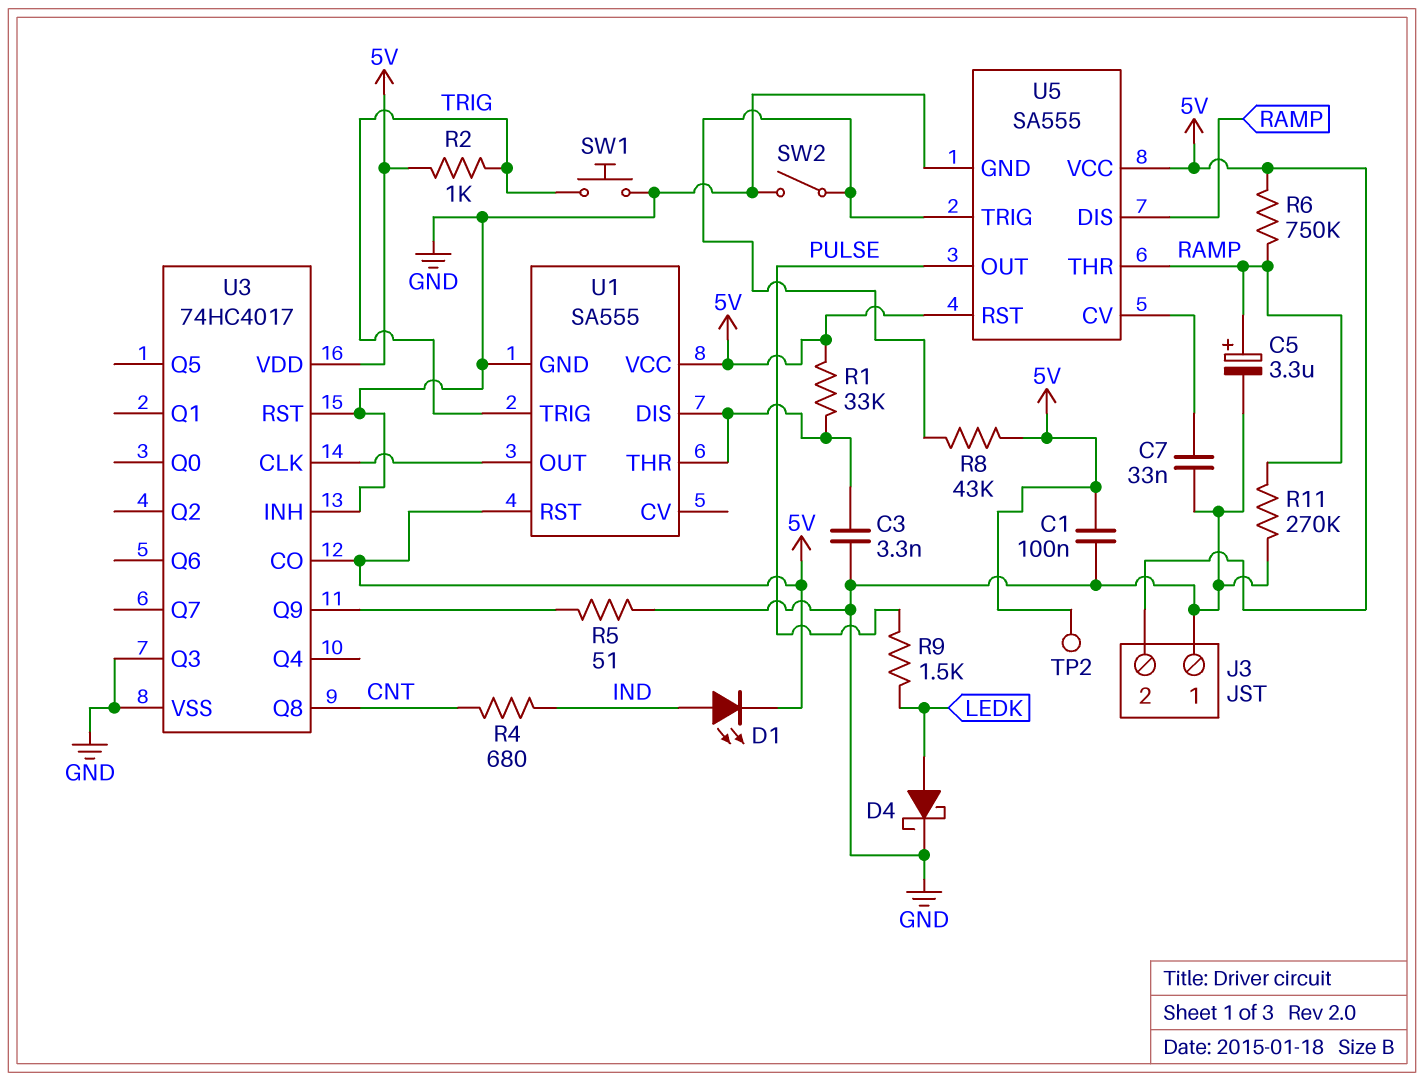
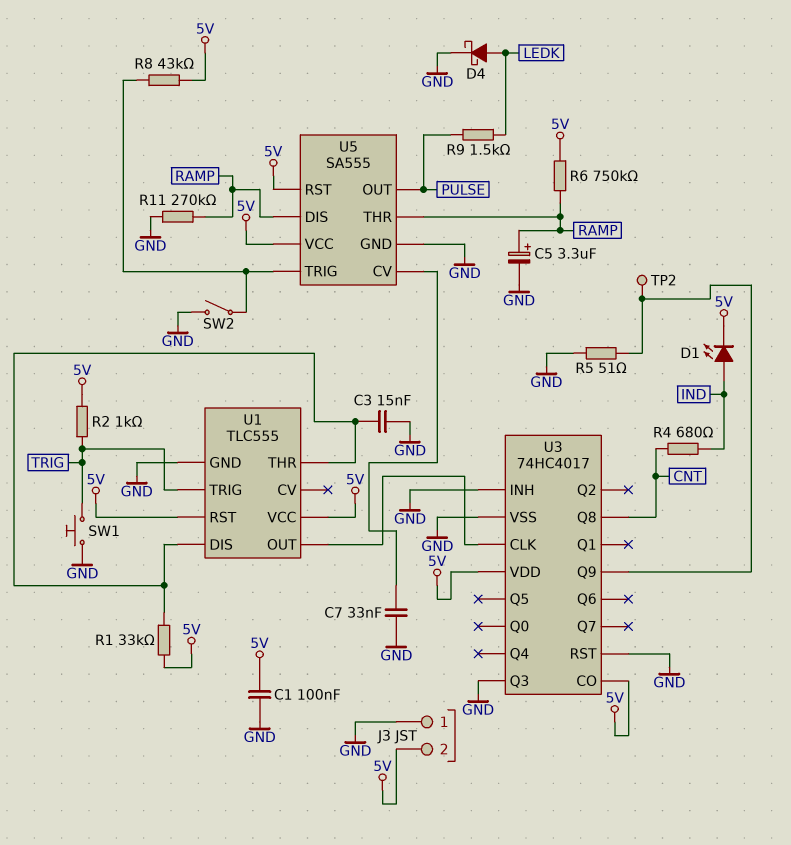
C3: 3.3nF (GND, U1/DIS) -> 15nF (GND, U1/DIS)
TP2: test point (5V) -> test point (U3/Q9)
U1: SA555 -> TLC555

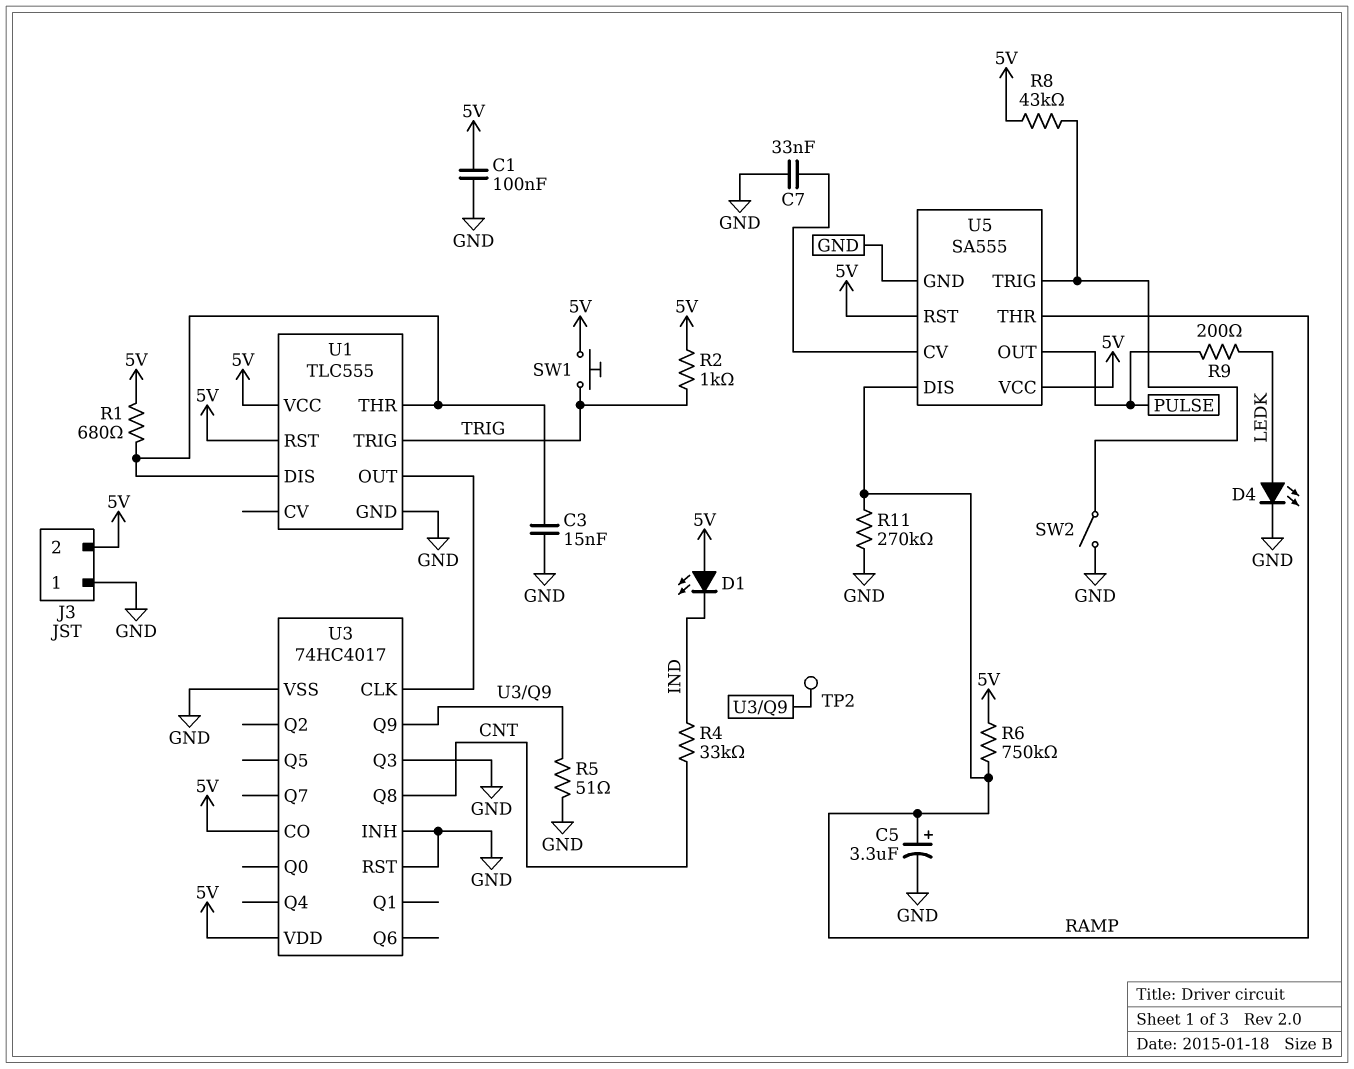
D1: LED (A IND, K 5V) -> LED (A 5V, K IND)
D4: schottky (A LEDK, K GND) -> LED (A LEDK, K GND)
R1: 33k (5V, U1/DIS) -> 680 (5V, U1/DIS)
R4: 680 (CNT, IND) -> 33k (CNT, IND)
R9: 1.5k (LEDK, PULSE) -> 200 (LEDK, PULSE)
SW1: button (GND, TRIG) -> button (5V, TRIG)

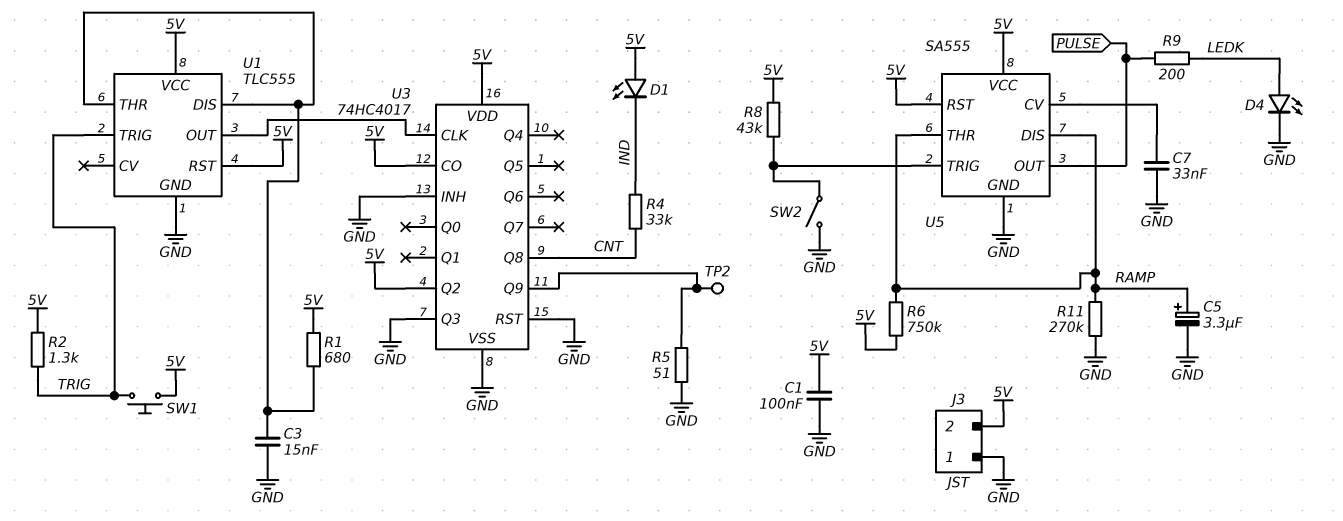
R2: 1k (5V, TRIG) -> 1.3k (5V, TRIG)
U3 pin Q2: none -> 5V

